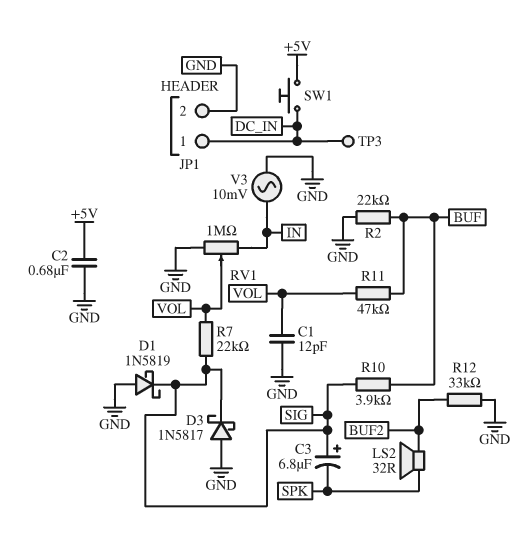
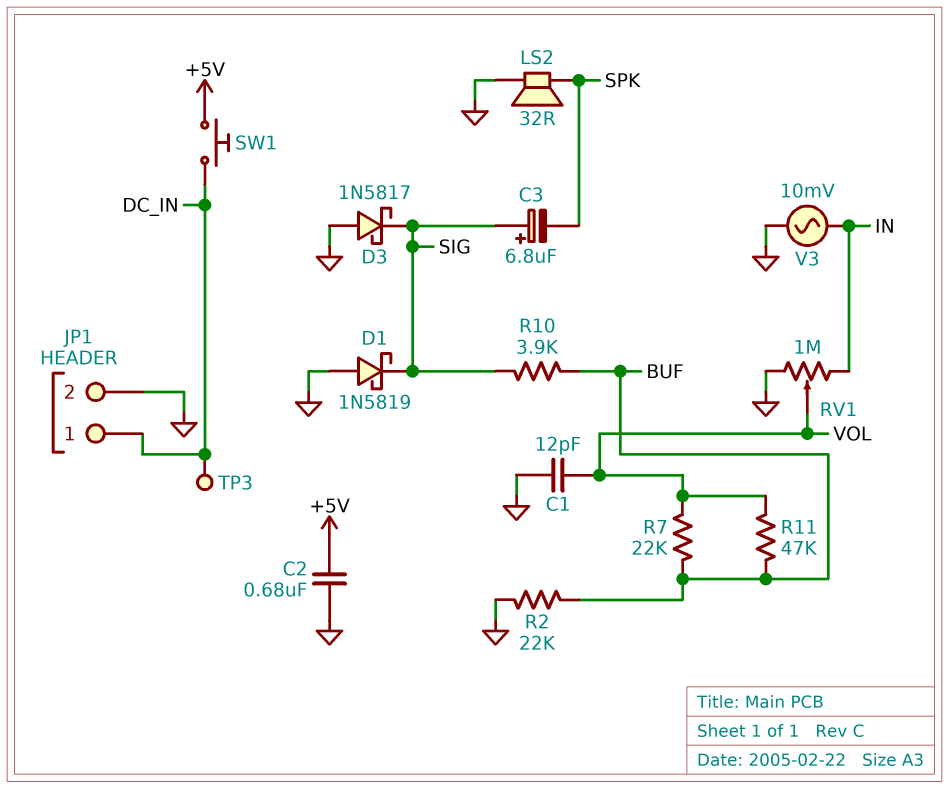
LS2: speaker 32R (BUF2, SPK) -> speaker 32R (GND, SPK)
R7: 22k (SIG, VOL) -> 22k (BUF, VOL)
R12: 33k (BUF2, GND) -> none

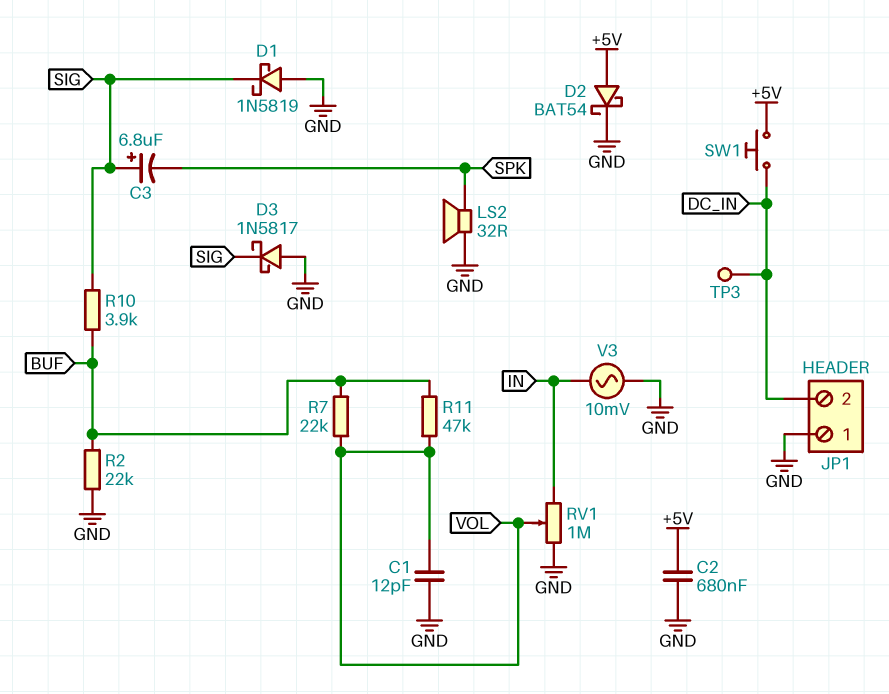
D2: none -> schottky BAT54 (A +5V, K GND)
JP1 pin 1: DC_IN -> GND
JP1 pin 2: GND -> DC_IN

